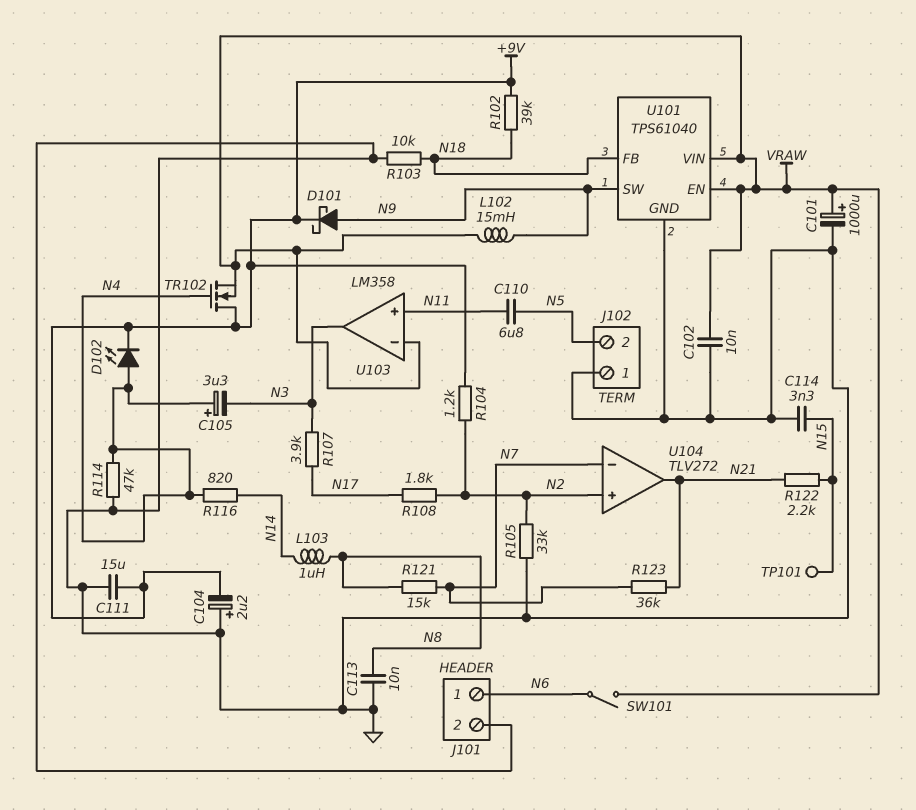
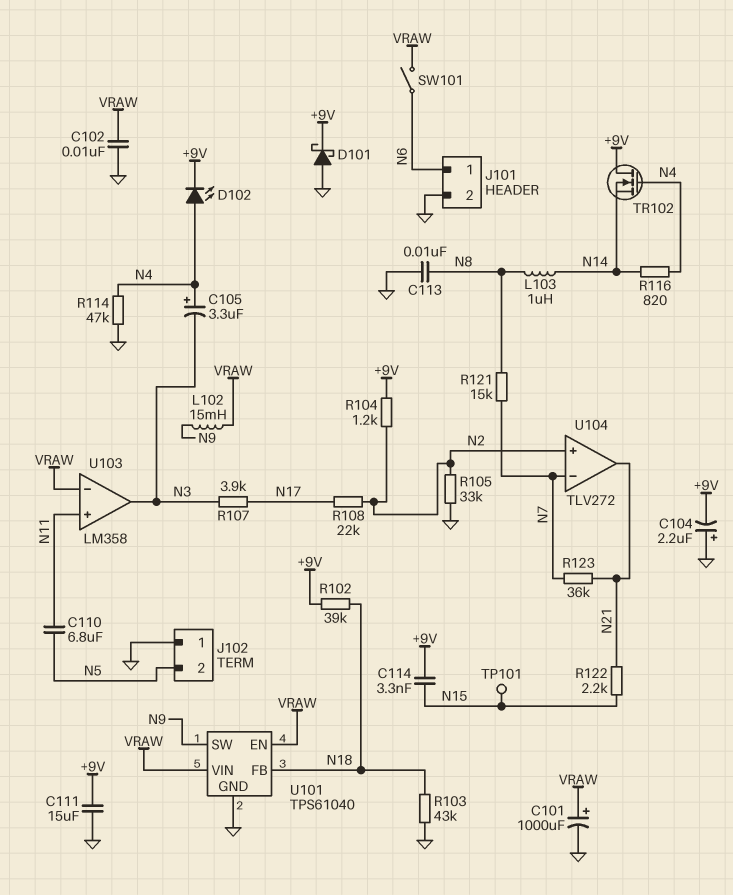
C114: 3.3nF (GND, N15) -> 3.3nF (+9V, N15)
D101: schottky (A N9, K +9V) -> schottky (A GND, K +9V)
R103: 10k (GND, N18) -> 43k (GND, N18)
R108: 1.8k (N2, N17) -> 22k (N2, N17)
TR102: NMOS (G N4, D +9V, S VRAW) -> NMOS (G N4, D +9V, S N14)

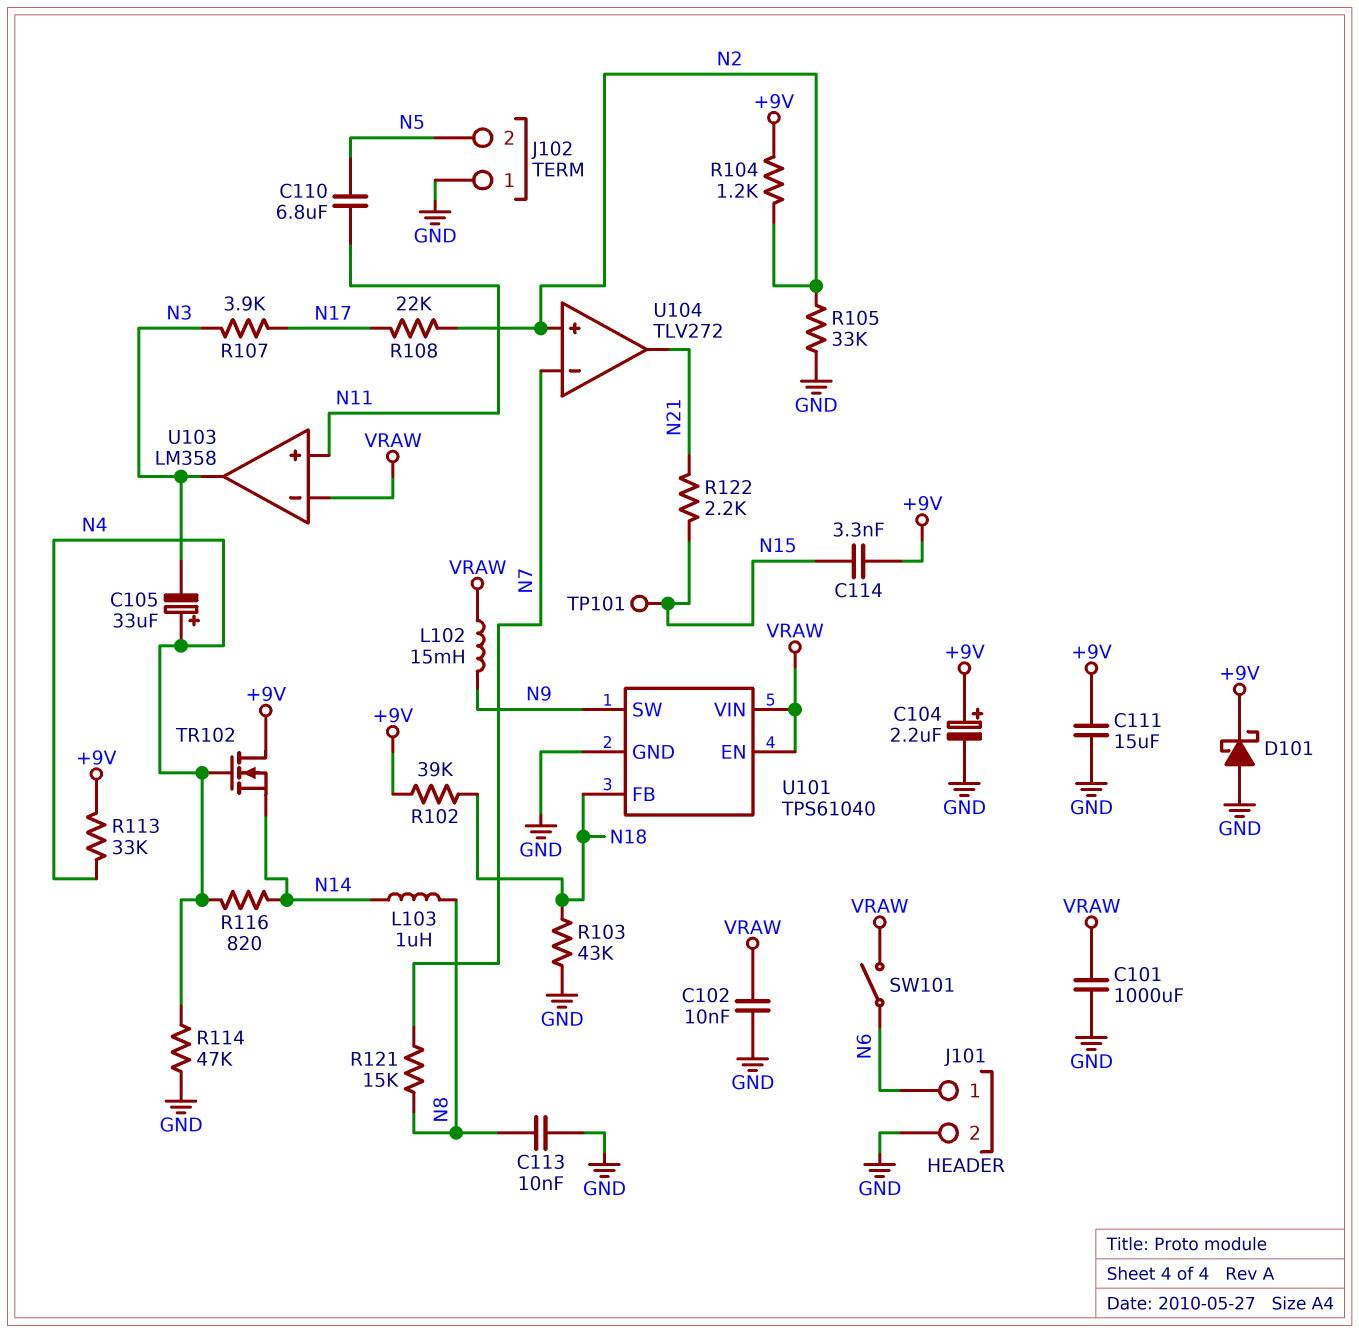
C101: 1000uF (plus VRAW, minus GND) -> 1000uF (GND, VRAW)
C104: 2.2uF (plus GND, minus +9V) -> 2.2uF (plus +9V, minus GND)
C105: 3.3uF (plus N4, minus N3) -> 33uF (plus N4, minus N3)
D102: LED (A N4, K +9V) -> none
R113: none -> 33k (+9V, N4)
R123: 36k (N7, N21) -> none

